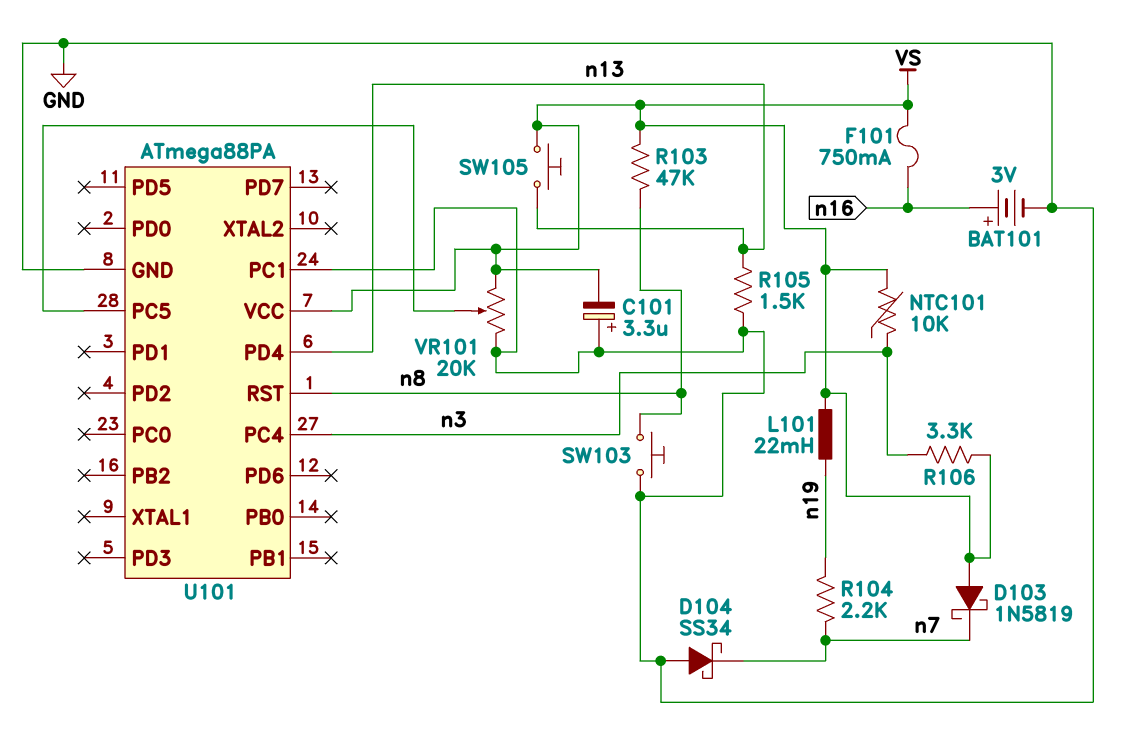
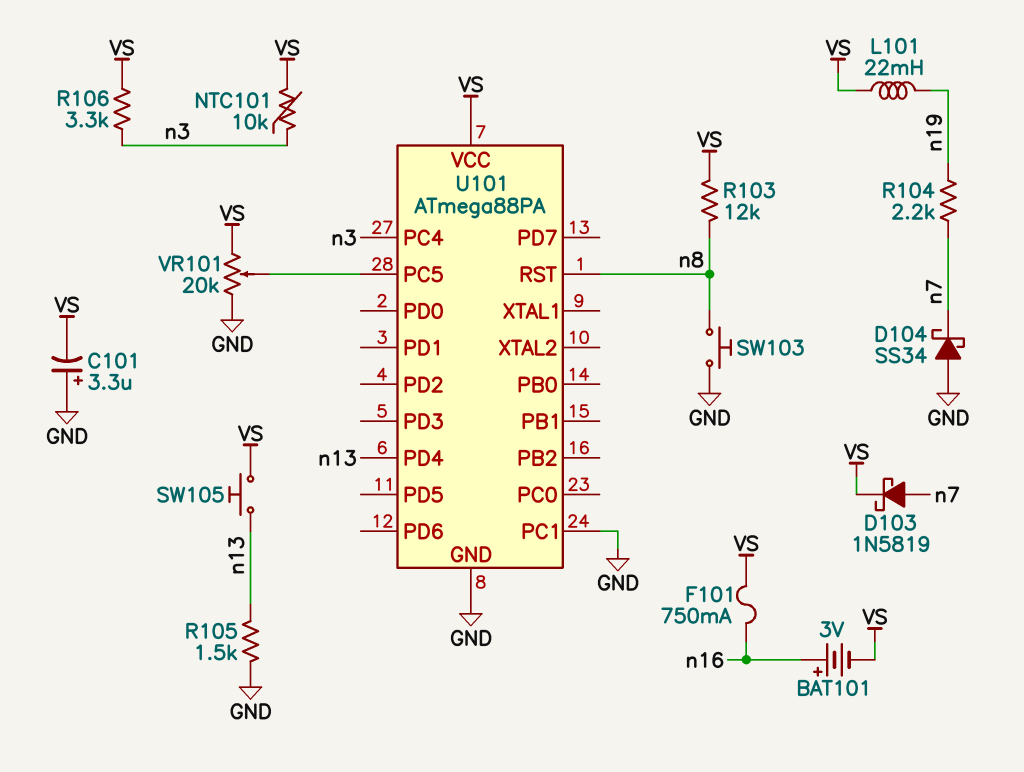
BAT101: 3V (plus n16, minus GND) -> 3V (plus n16, minus VS)
D103: schottky 1N5819 (A VS, K n7) -> schottky 1N5819 (A n7, K VS)
R103: 47k (VS, n8) -> 12k (VS, n8)

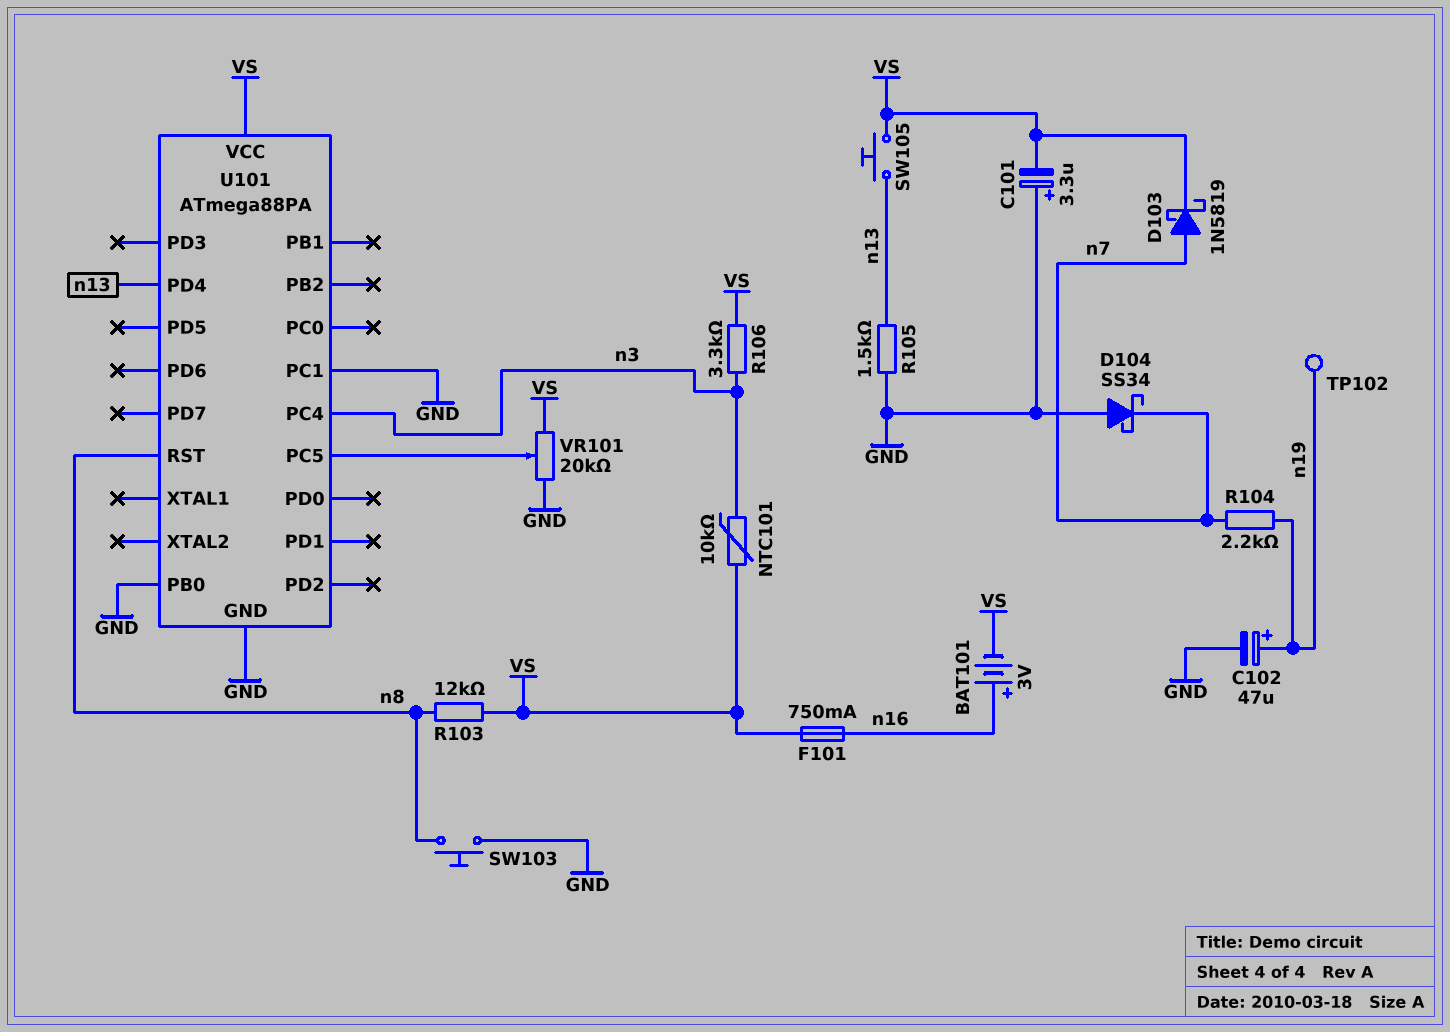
C102: none -> 47uF (plus n19, minus GND)
L101: 22mH (VS, n19) -> none
TP102: none -> test point (n19)
U101 pin PB0: none -> GND

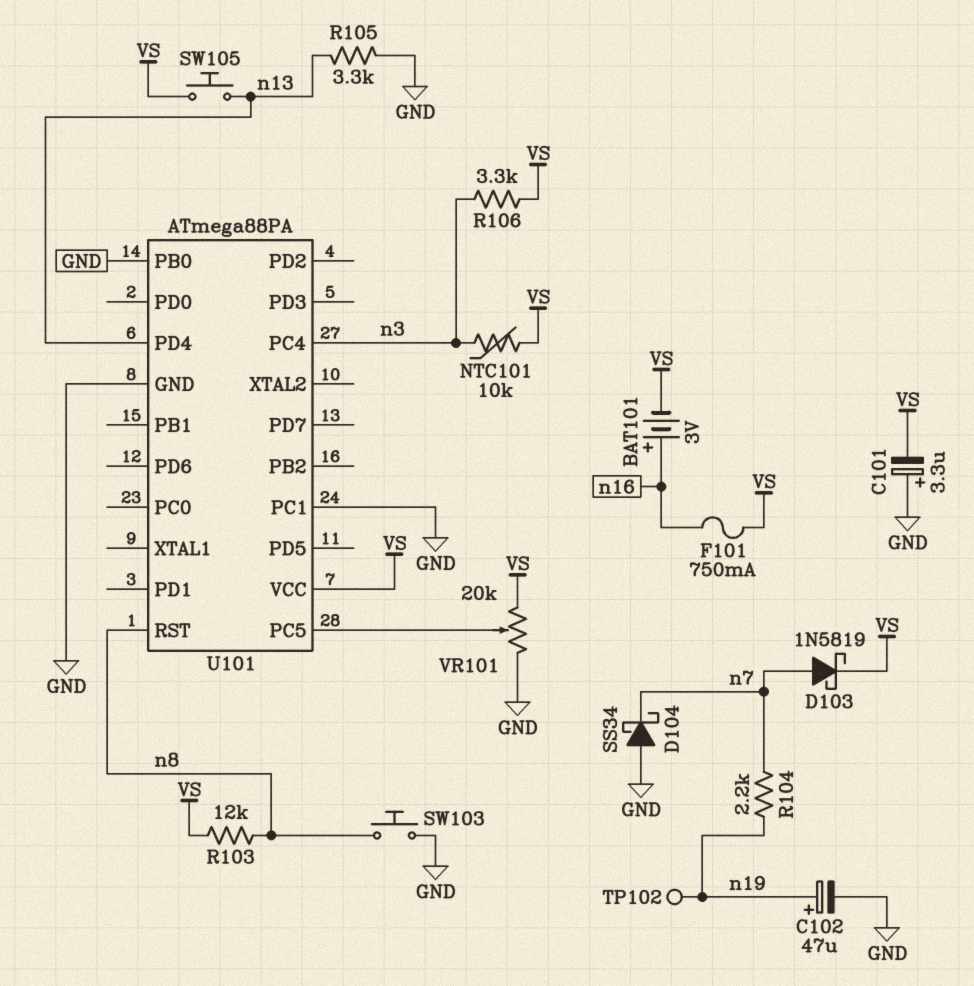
R105: 1.5k (GND, n13) -> 3.3k (GND, n13)

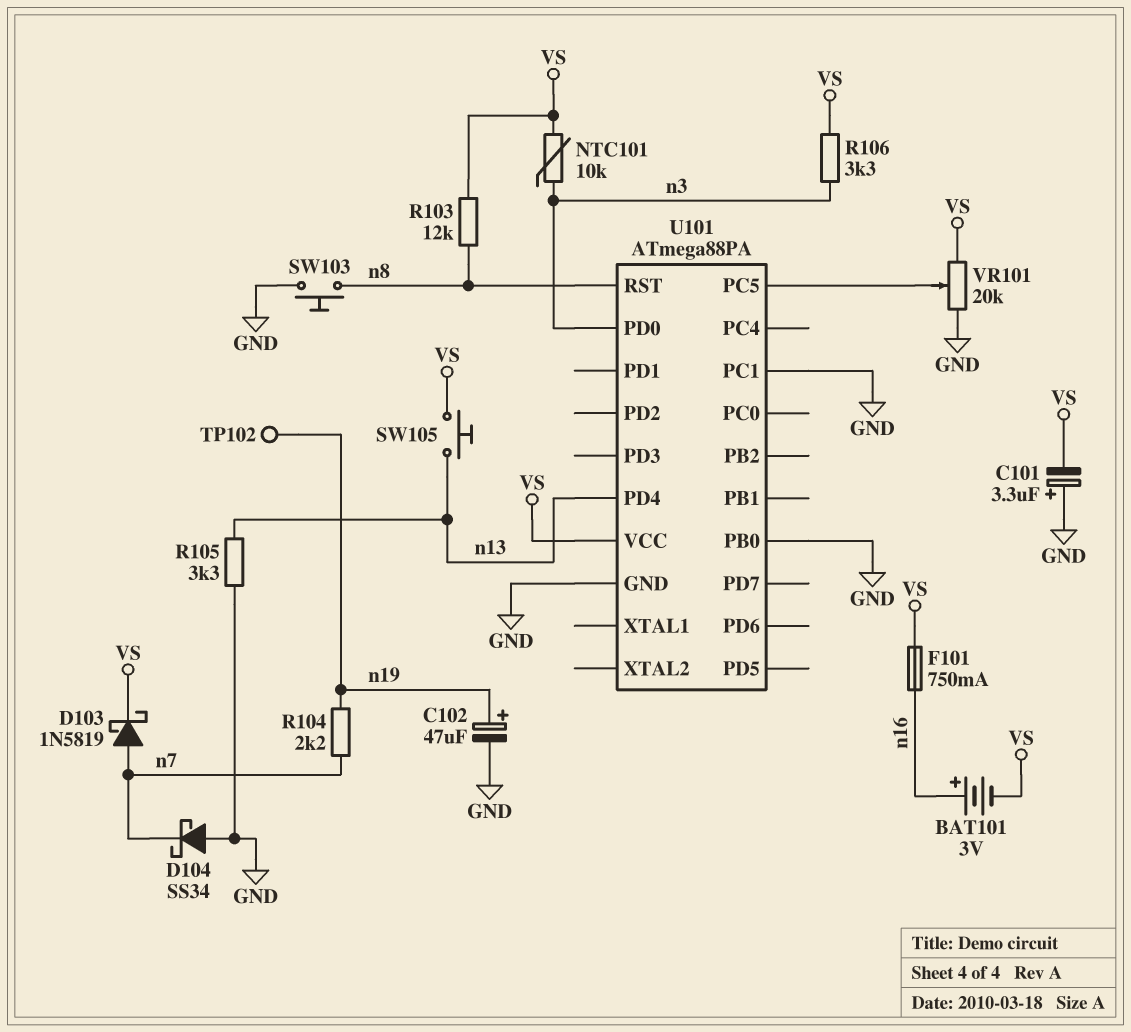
U101 pin PC4: n3 -> none
U101 pin PD0: none -> n3

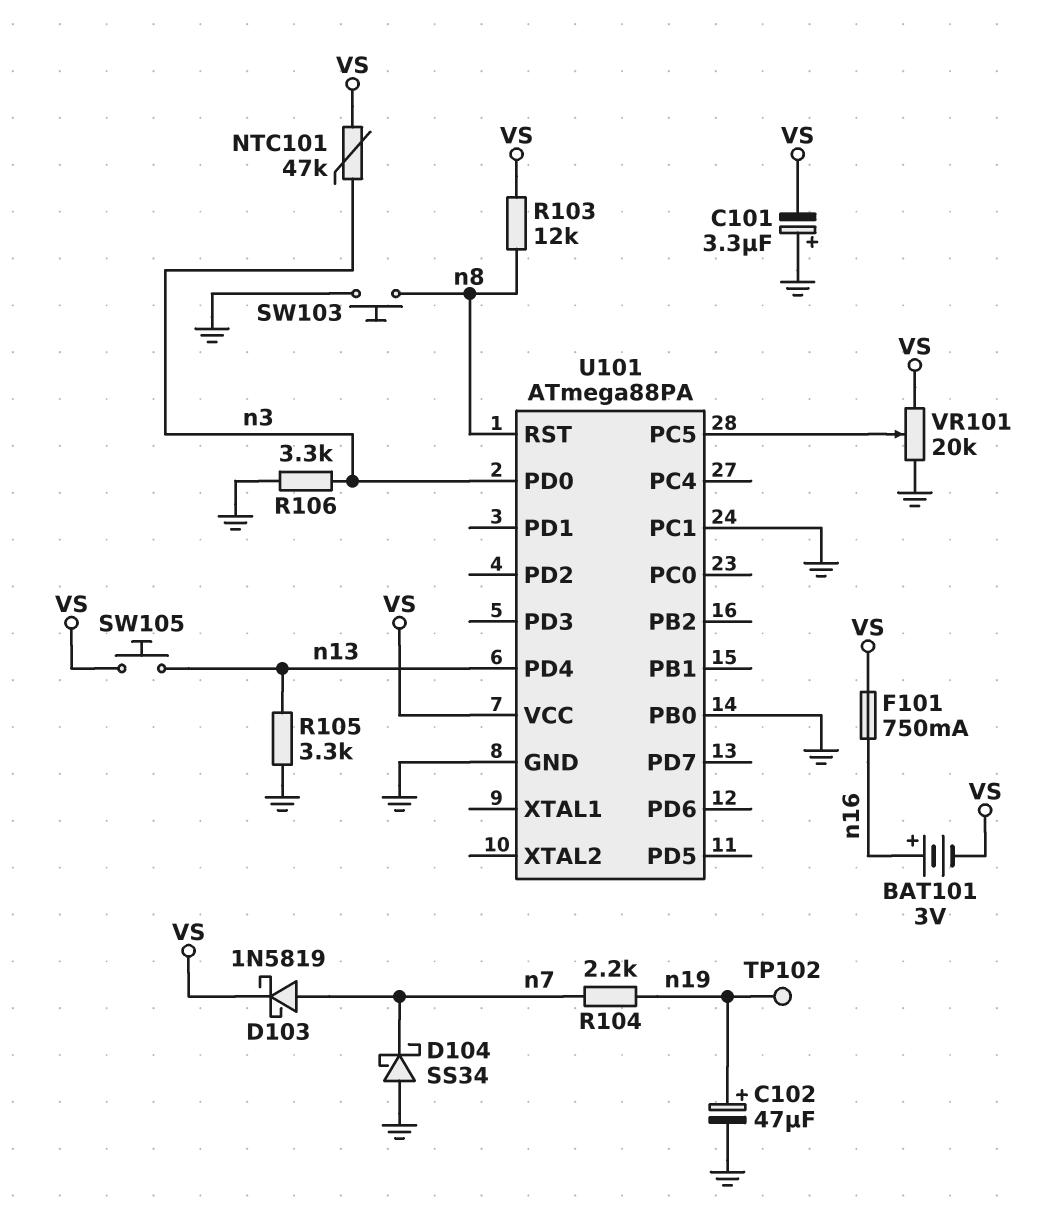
NTC101: 10k (VS, n3) -> 47k (VS, n3)
R106: 3.3k (VS, n3) -> 3.3k (GND, n3)

